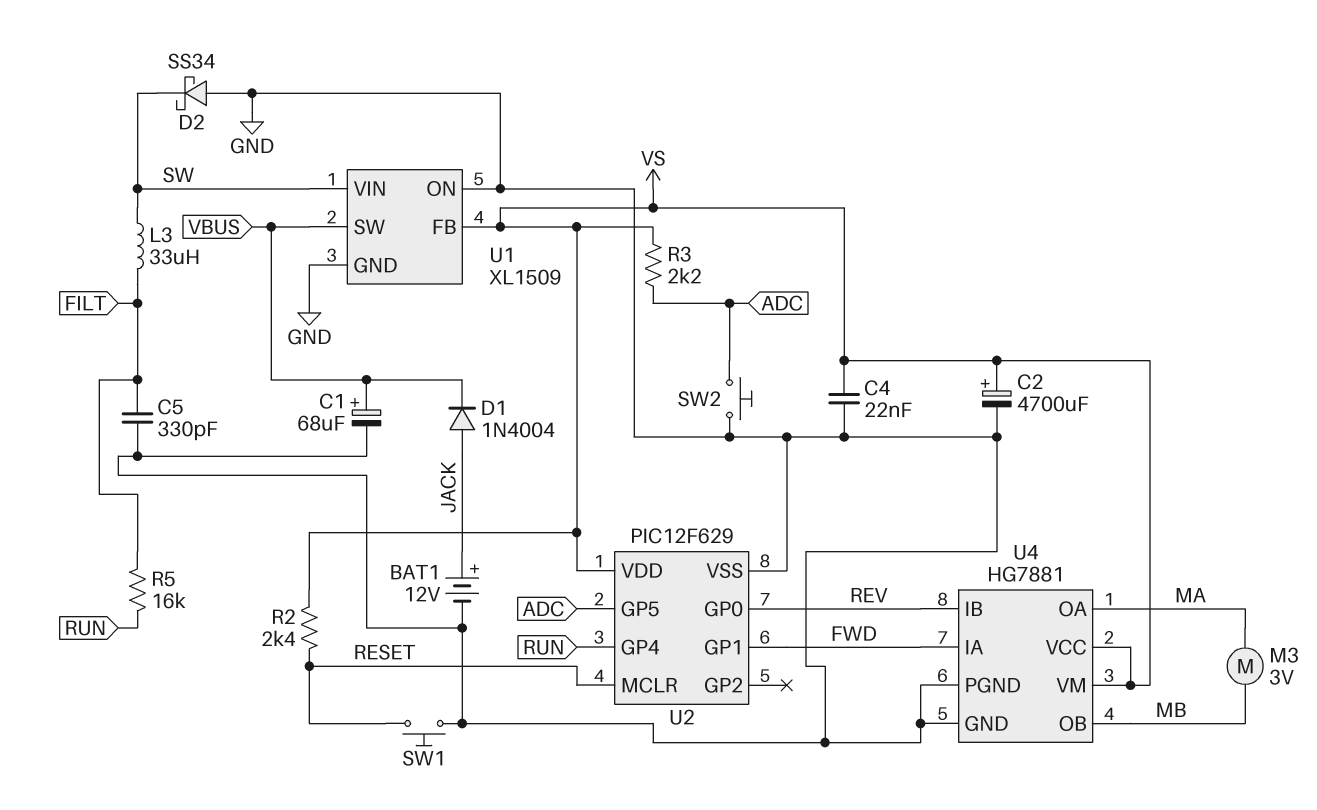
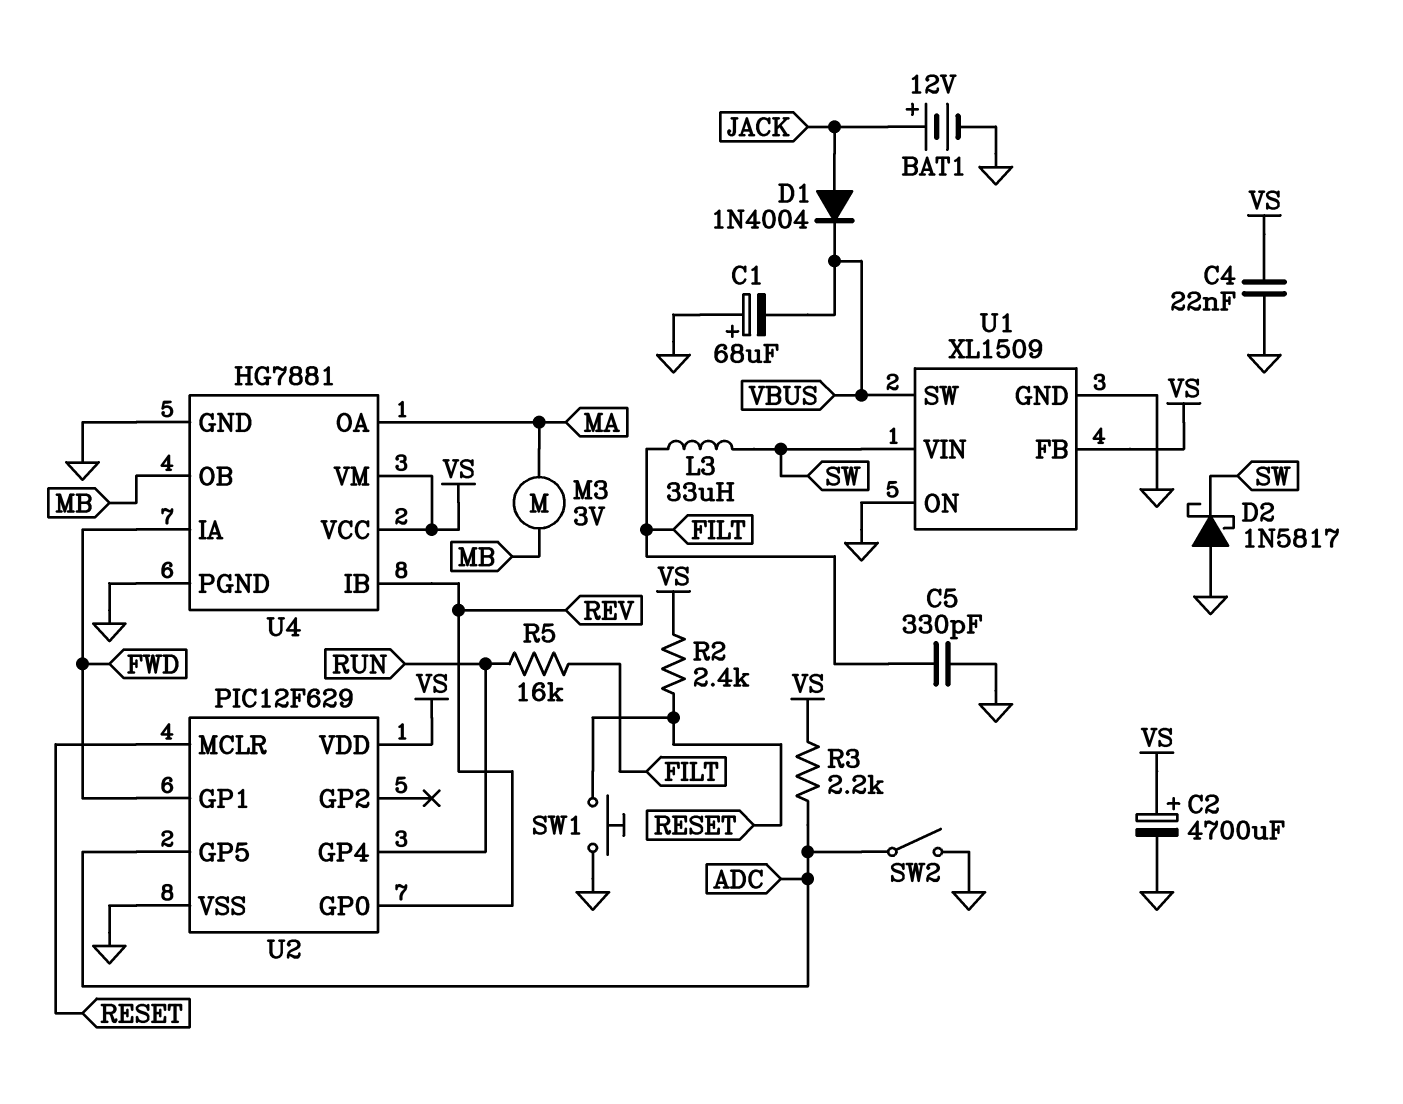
C1: 68uF (plus VBUS, minus GND) -> 68uF (plus GND, minus VBUS)
D2: schottky SS34 (A GND, K SW) -> schottky 1N5817 (A GND, K SW)
SW2: button (ADC, GND) -> switch (ADC, GND)

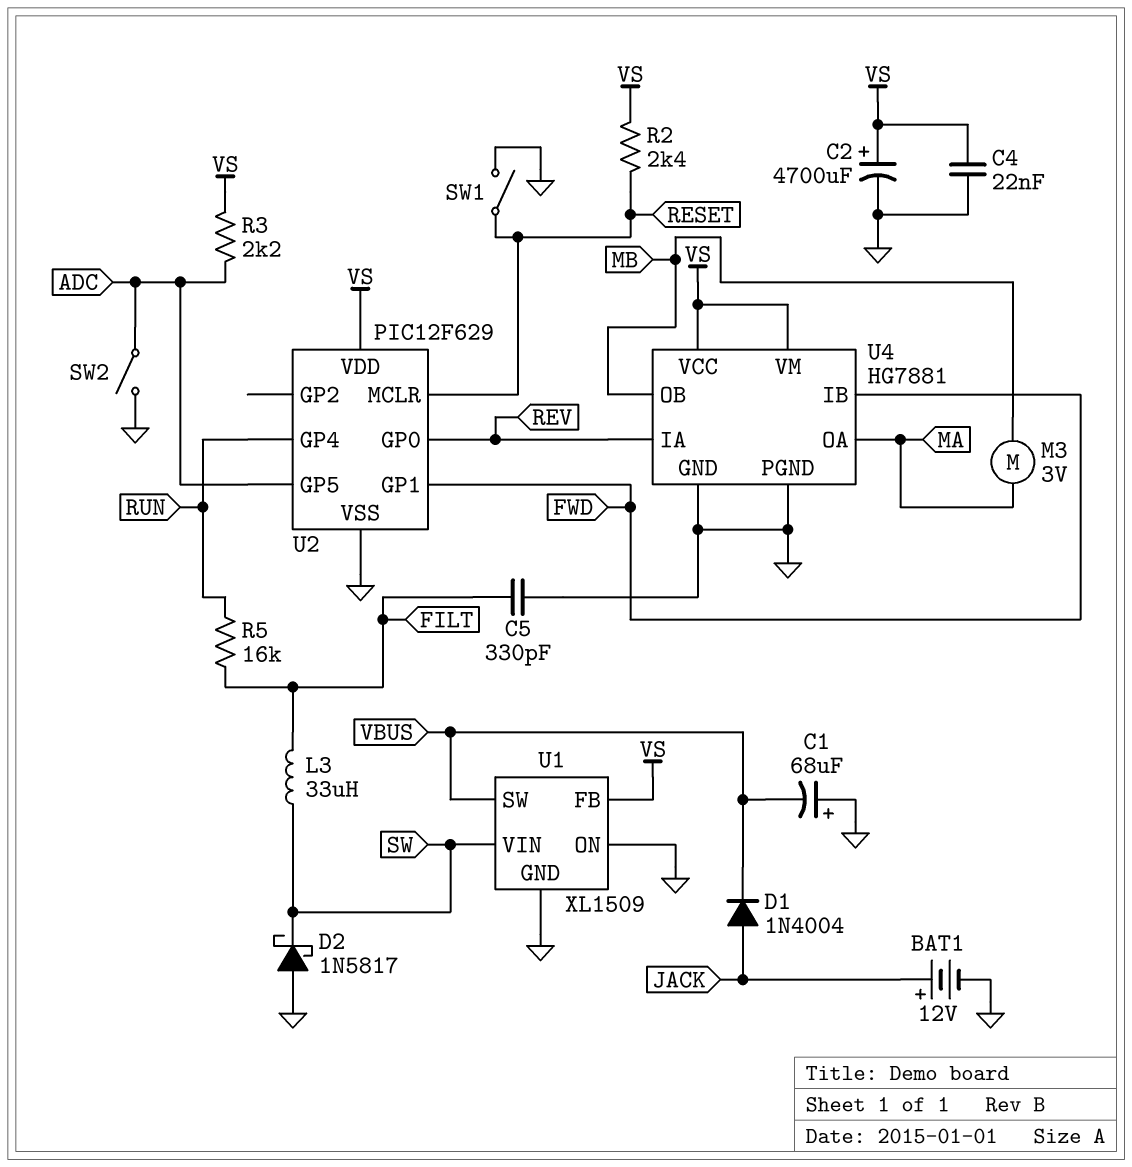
SW1: button (GND, RESET) -> switch (GND, RESET)
U4 pin IA: FWD -> REV
U4 pin IB: REV -> FWD

